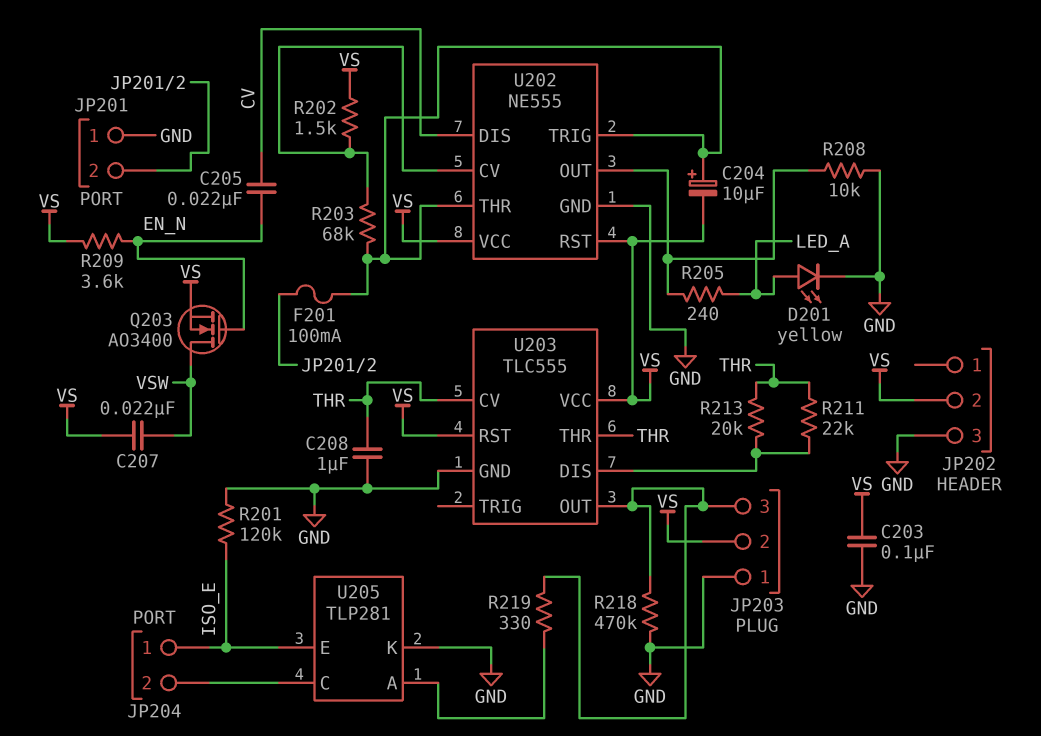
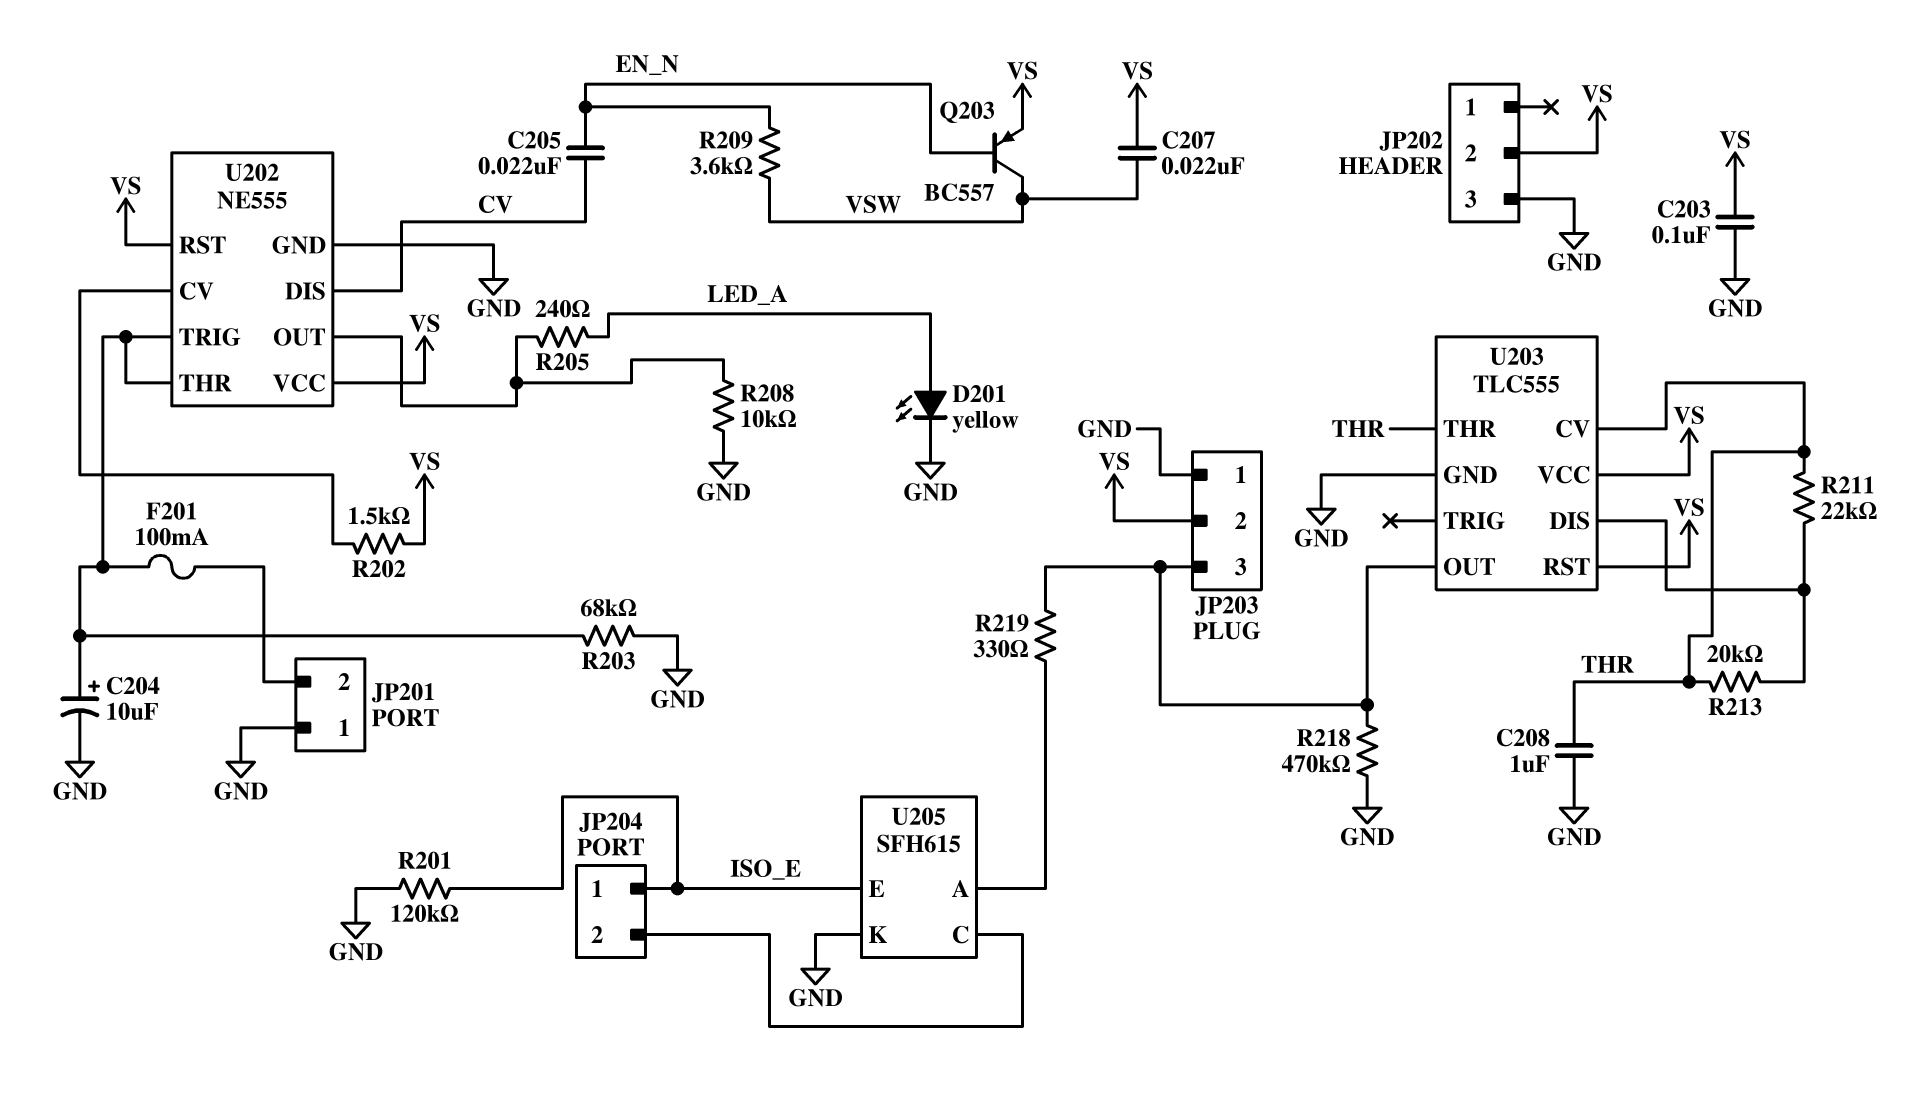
C204: 10uF (plus U202/THR, minus VS) -> 10uF (plus U202/THR, minus GND)
Q203: NMOS AO3400 (G EN_N, D VSW, S VS) -> PNP BC557 (B EN_N, C VSW, E VS)
R203: 68k (U202/CV, U202/THR) -> 68k (GND, U202/THR)
R209: 3.6k (EN_N, VS) -> 3.6k (EN_N, VSW)
U205: TLP281 -> SFH615

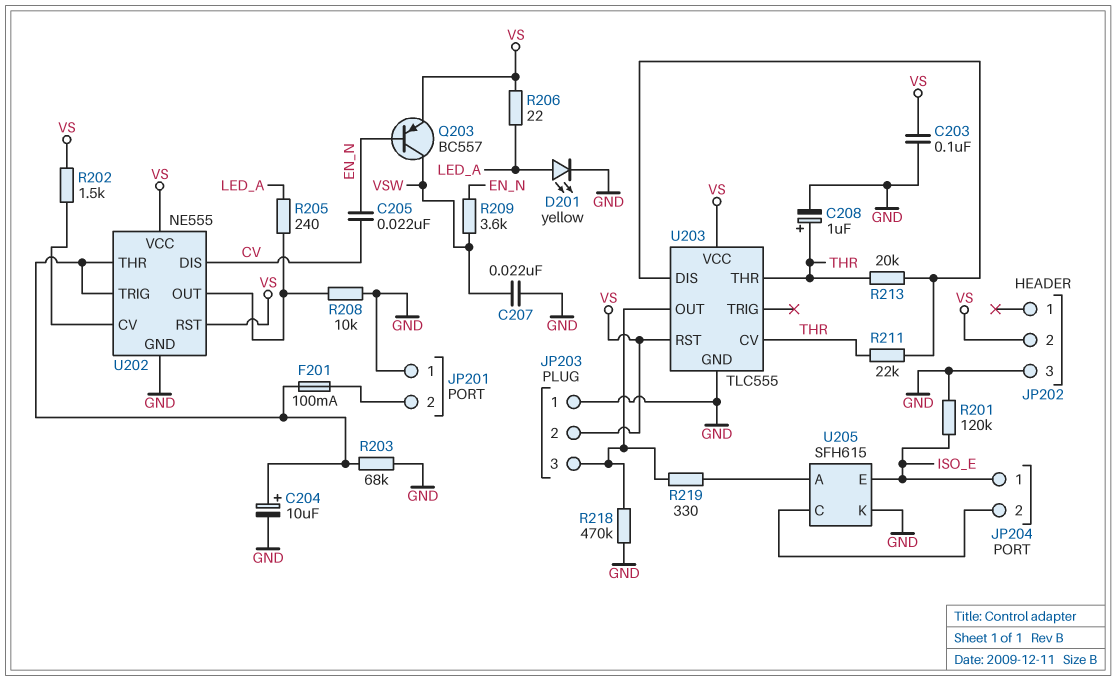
C207: 22nF (VS, VSW) -> 22nF (GND, VSW)
C208: 1uF (GND, THR) -> 1uF (plus THR, minus GND)
R206: none -> 22 (LED_A, VS)

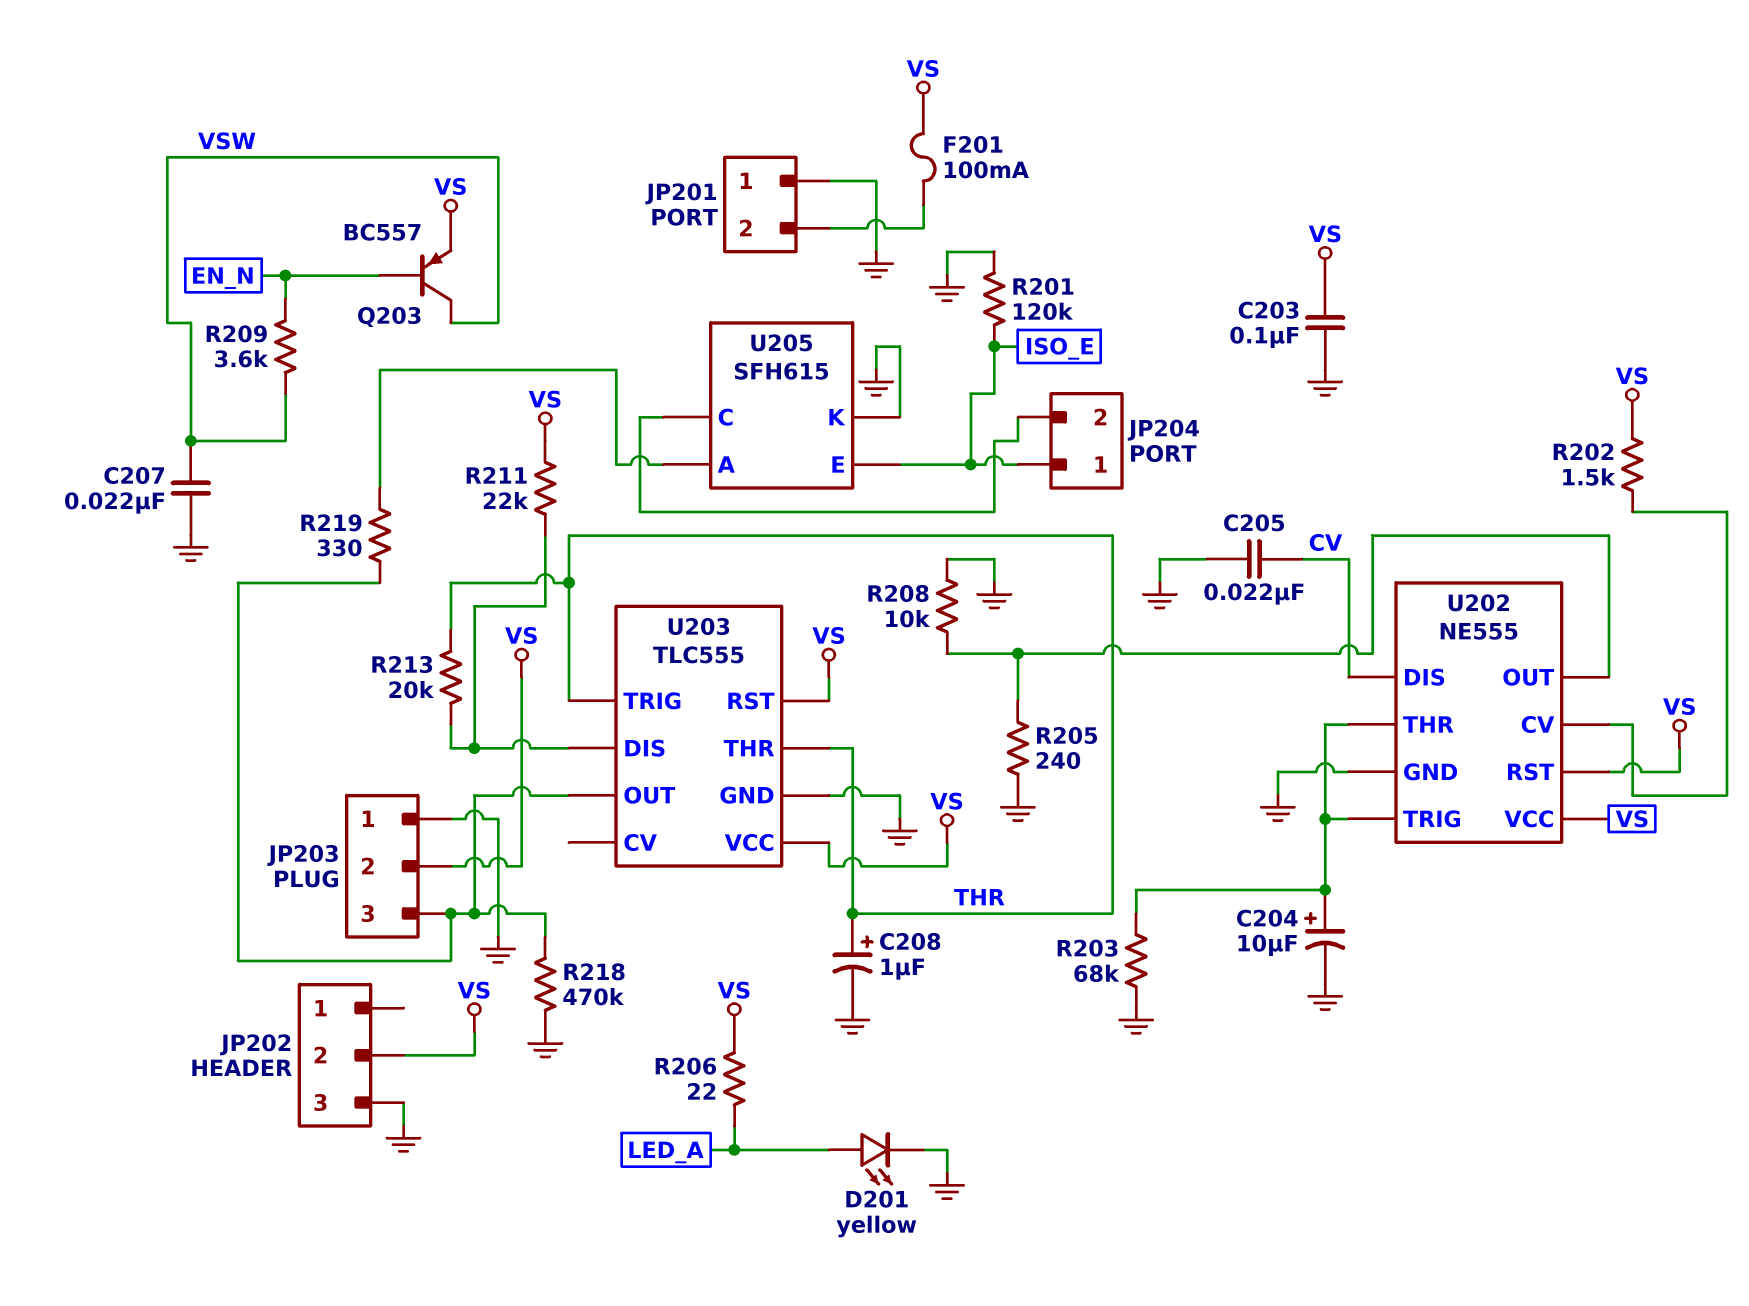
C205: 22nF (CV, EN_N) -> 22nF (CV, GND)
F201: 100mA (JP201/2, U202/THR) -> 100mA (JP201/2, VS)
R205: 240 (LED_A, U202/OUT) -> 240 (GND, U202/OUT)
R211: 22k (THR, U203/DIS) -> 22k (U203/DIS, VS)
U203 pin CV: THR -> none
U203 pin TRIG: none -> THR

